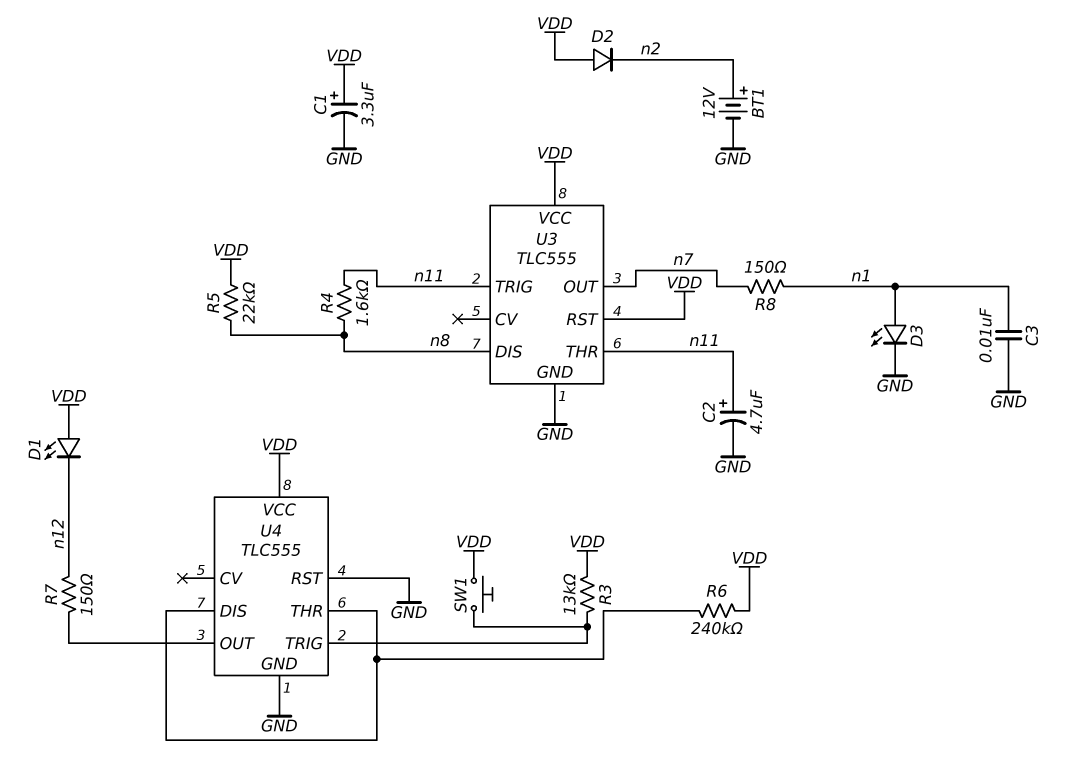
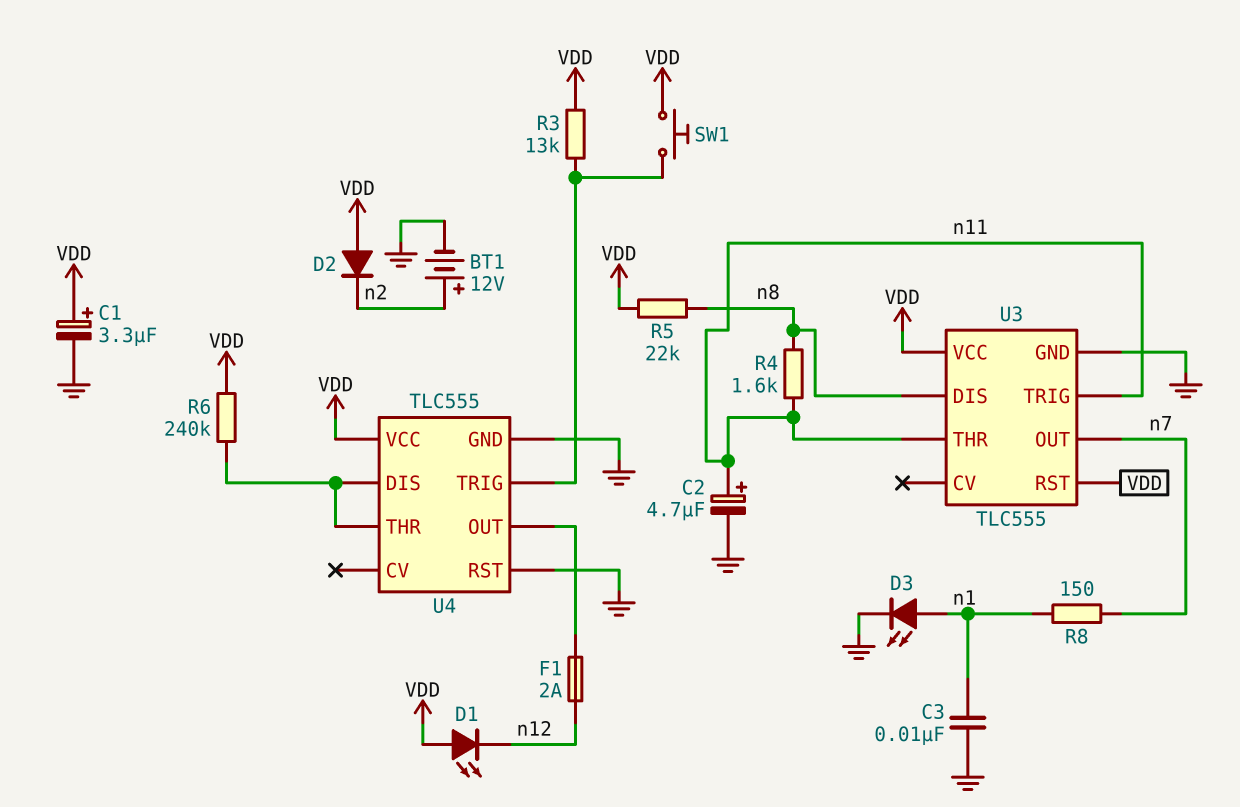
F1: none -> 2A (U4/OUT, n12)
R7: 150 (U4/OUT, n12) -> none

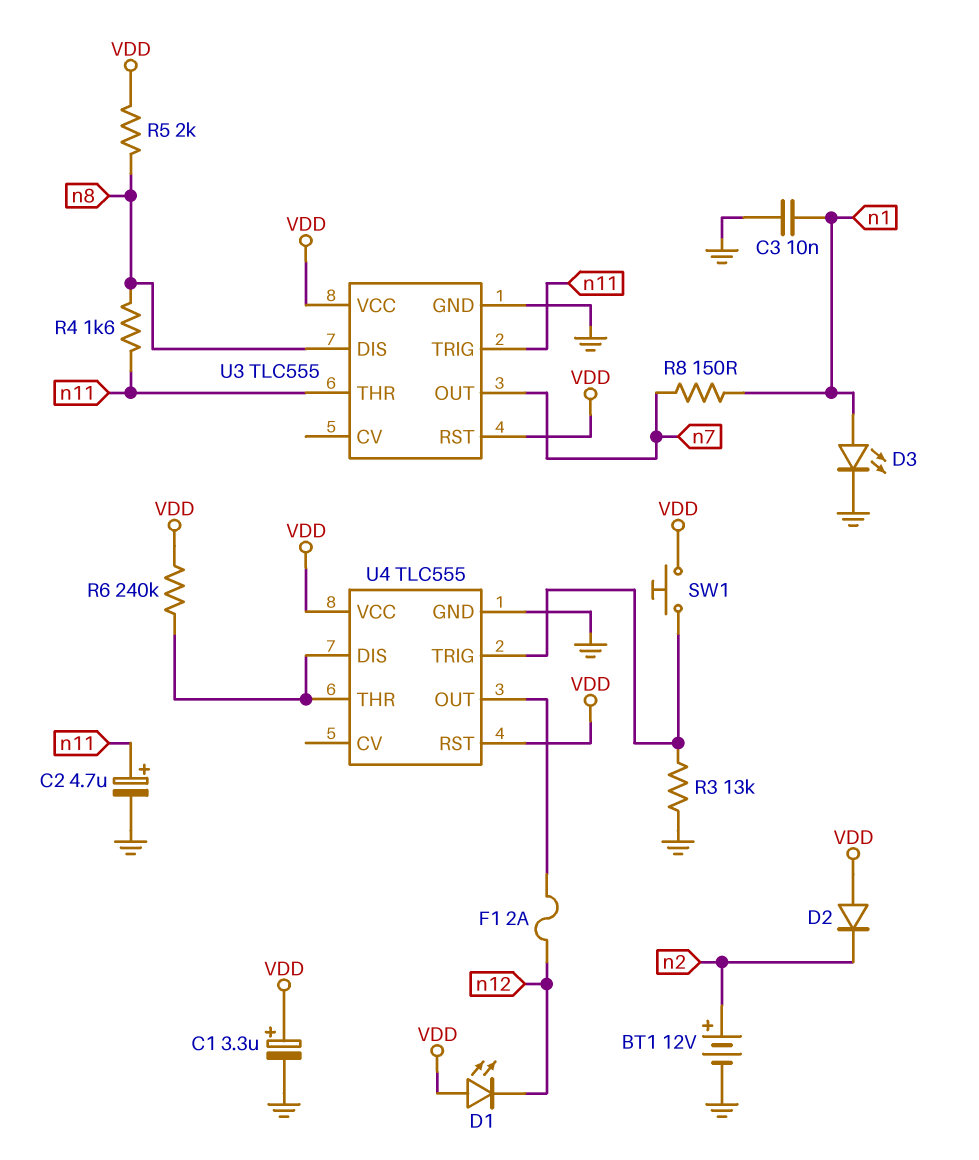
R3: 13k (U4/TRIG, VDD) -> 13k (GND, U4/TRIG)
R5: 22k (VDD, n8) -> 2k (VDD, n8)
U4 pin RST: GND -> VDD

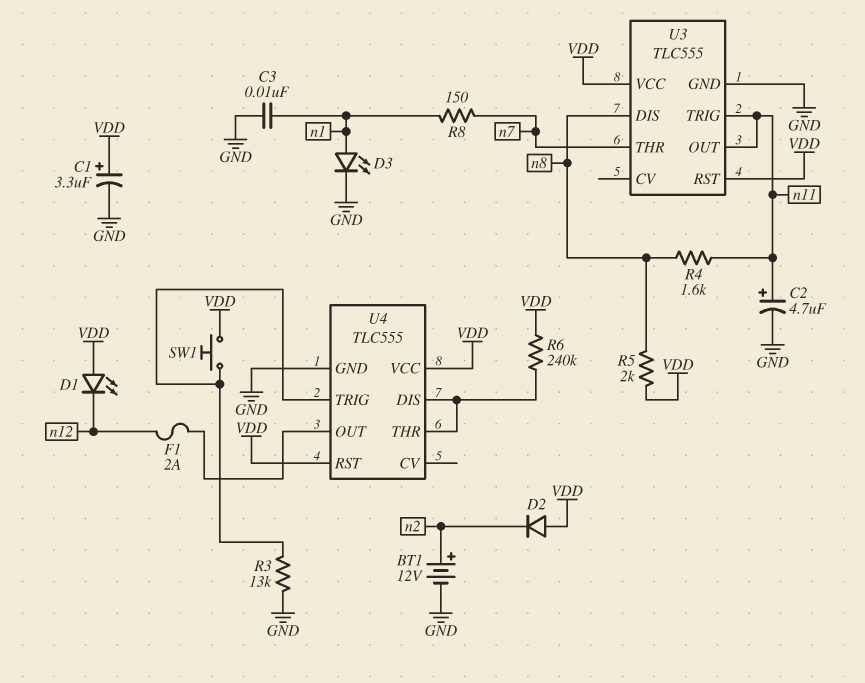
U3 pin OUT: n7 -> n11
U3 pin THR: n11 -> n7

